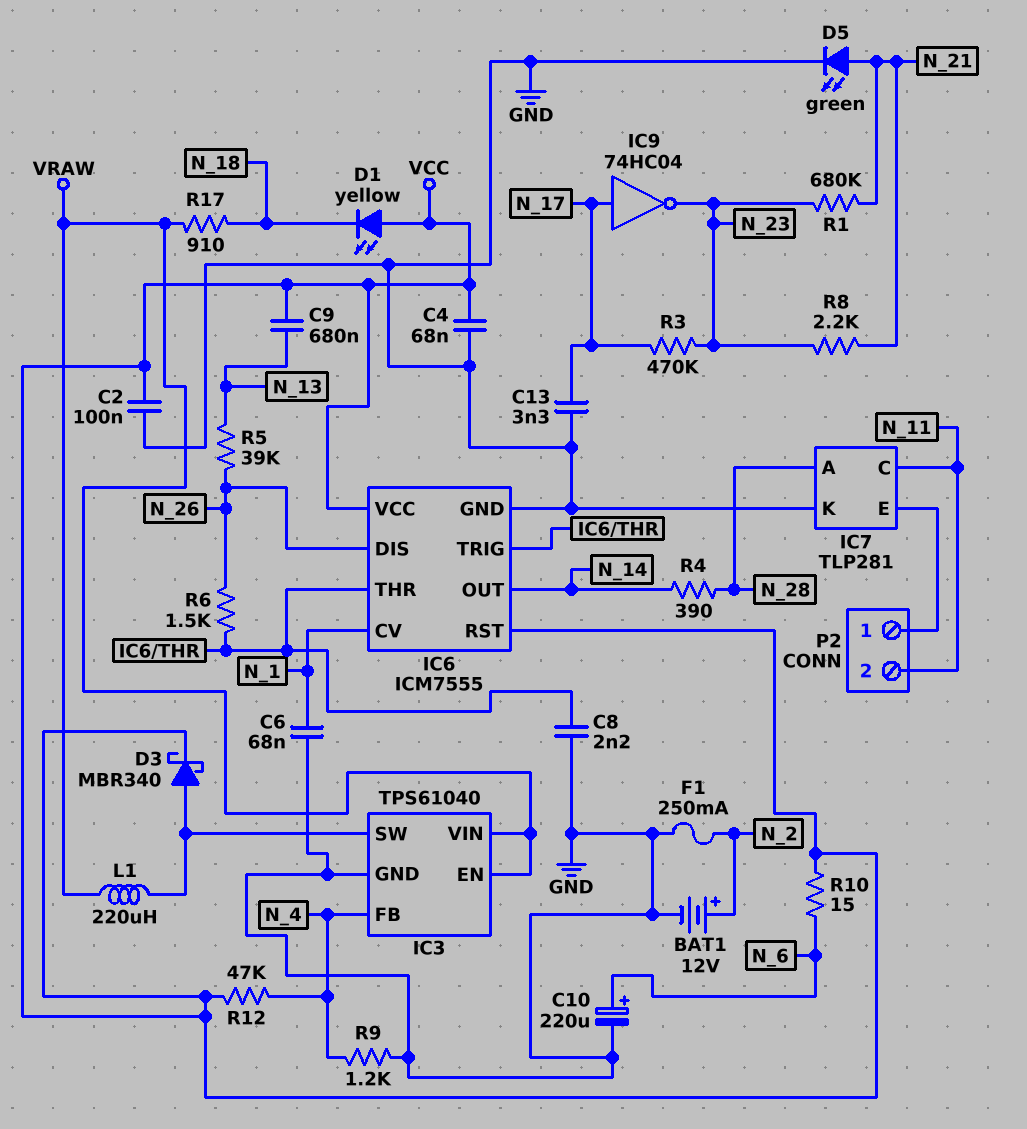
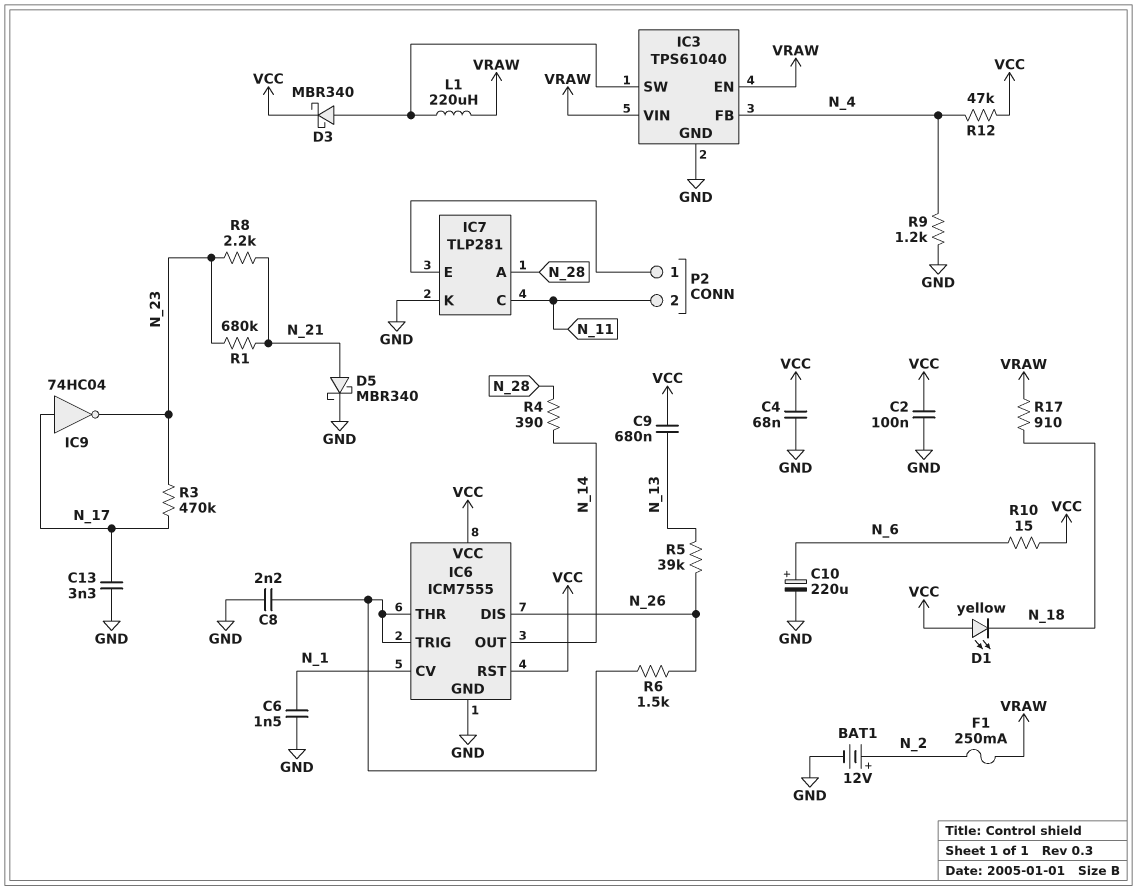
C6: 68nF (GND, N_1) -> 1.5nF (GND, N_1)
D5: LED green (A N_21, K GND) -> schottky MBR340 (A N_21, K GND)
F1: 250mA (GND, N_2) -> 250mA (N_2, VRAW)

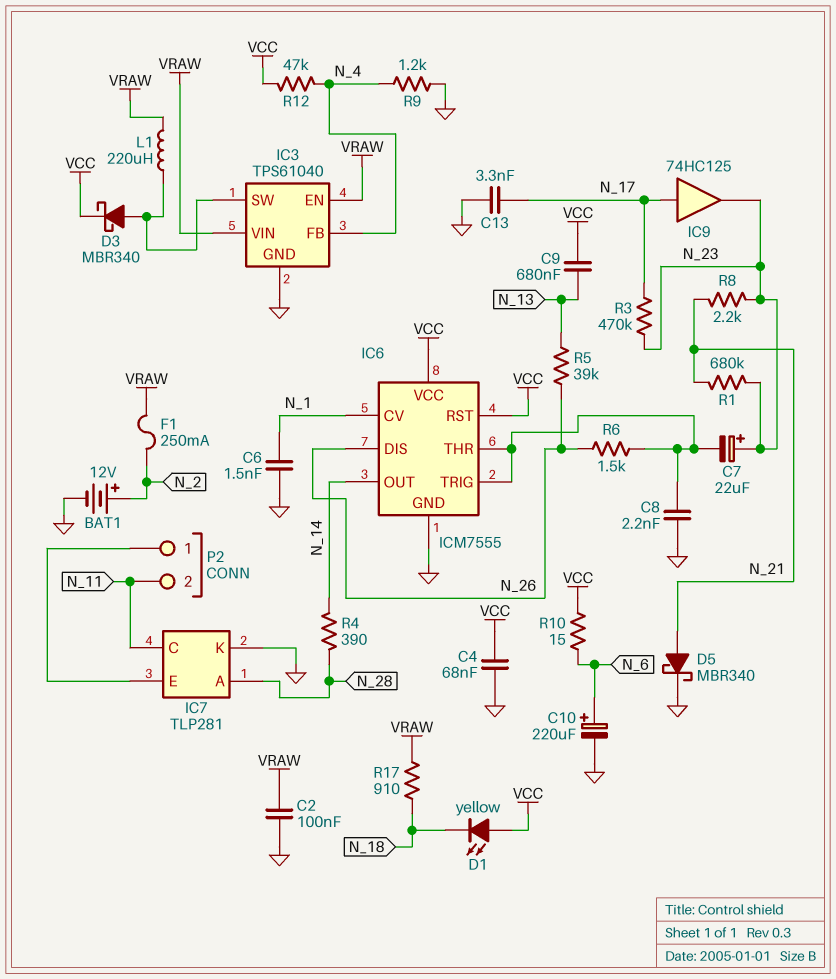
C2: 100nF (GND, VCC) -> 100nF (GND, VRAW)
C7: none -> 22uF (plus N_23, minus IC6/THR)
IC9: NOT 74HC04 (in N_17, out N_23) -> buffer 74HC125 (in N_17, out N_23)

